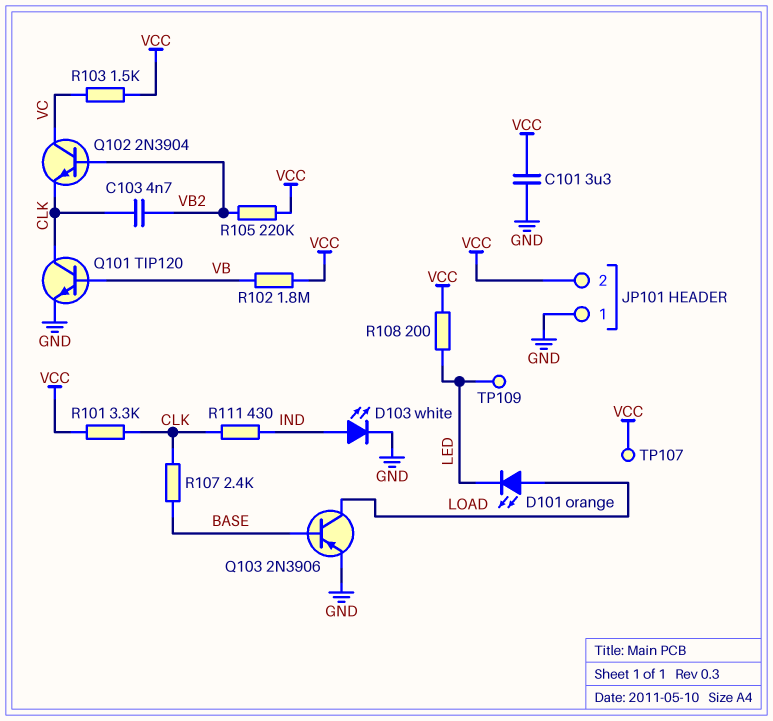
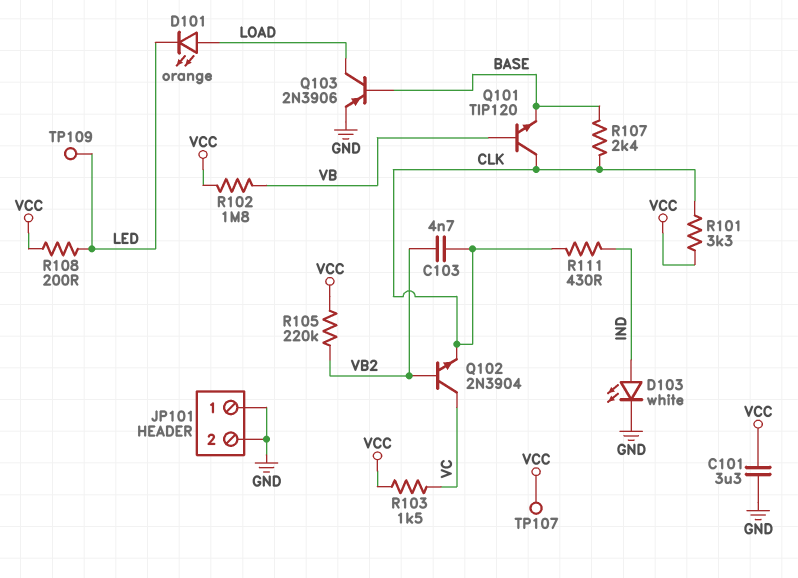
JP101 pin 2: VCC -> GND
Q101: NPN TIP120 (B VB, C CLK, E GND) -> NPN TIP120 (B VB, C CLK, E BASE)

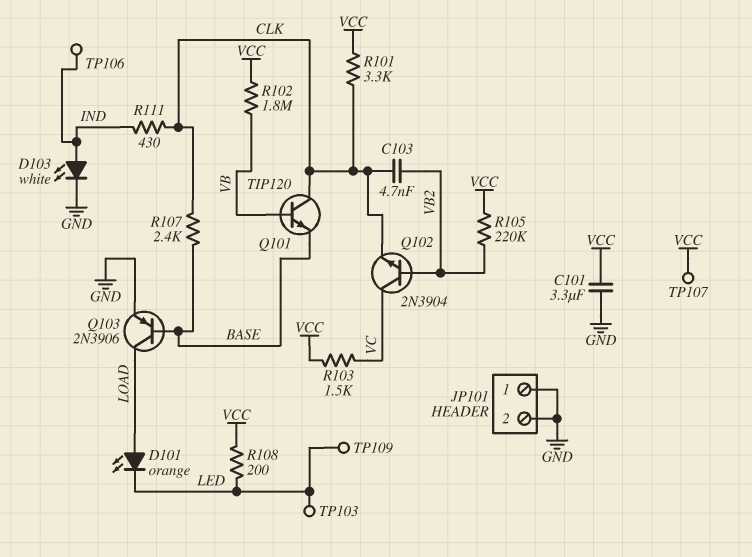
TP103: none -> test point (LED)
TP106: none -> test point (IND)

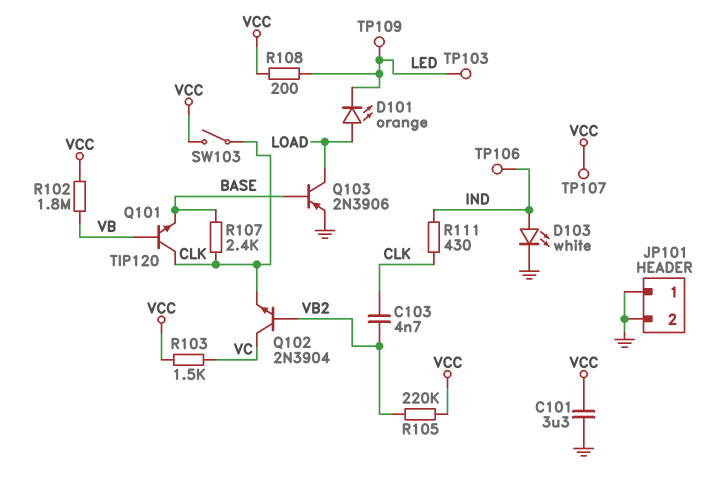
R101: 3.3k (CLK, VCC) -> none
SW103: none -> switch (CLK, VCC)

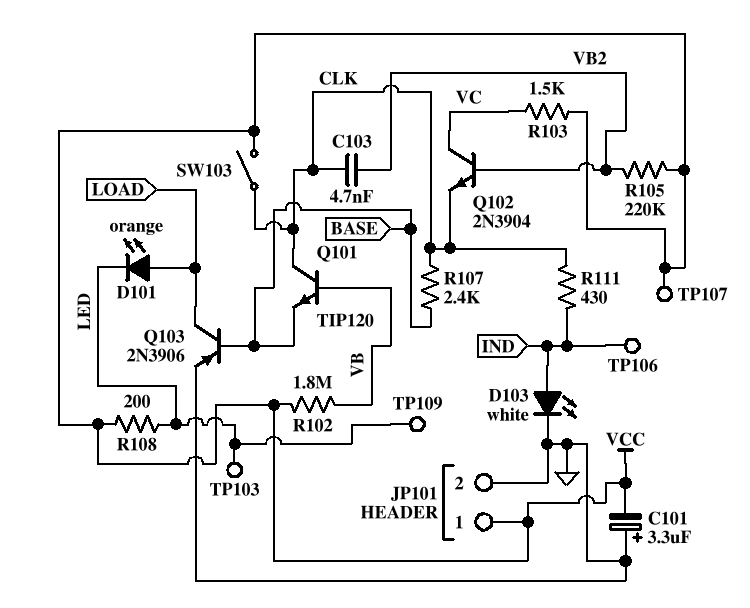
C101: 3.3uF (GND, VCC) -> 3.3uF (plus GND, minus VCC)
JP101 pin 1: GND -> VCC

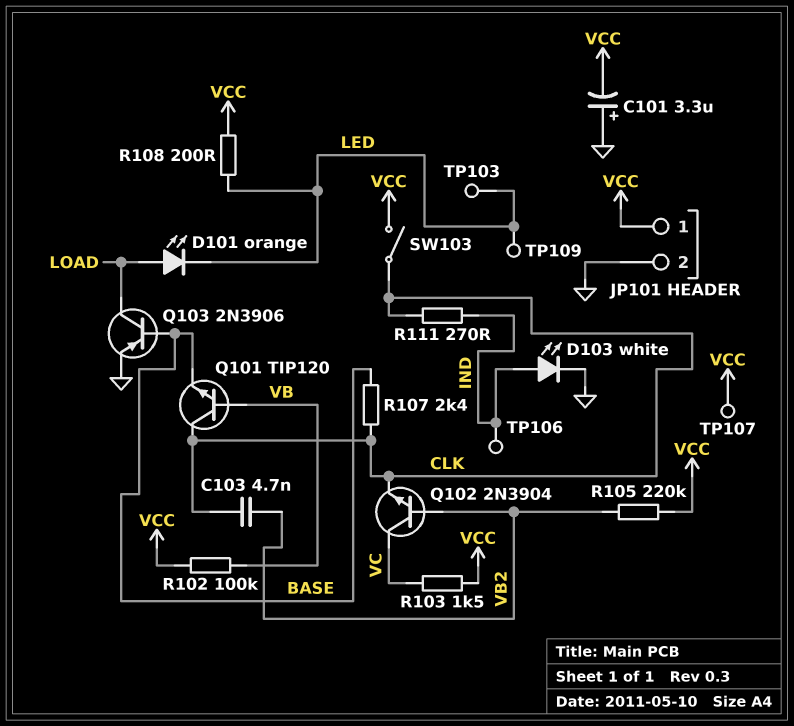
R102: 1.8M (VB, VCC) -> 100k (VB, VCC)
R111: 430 (CLK, IND) -> 270 (CLK, IND)

